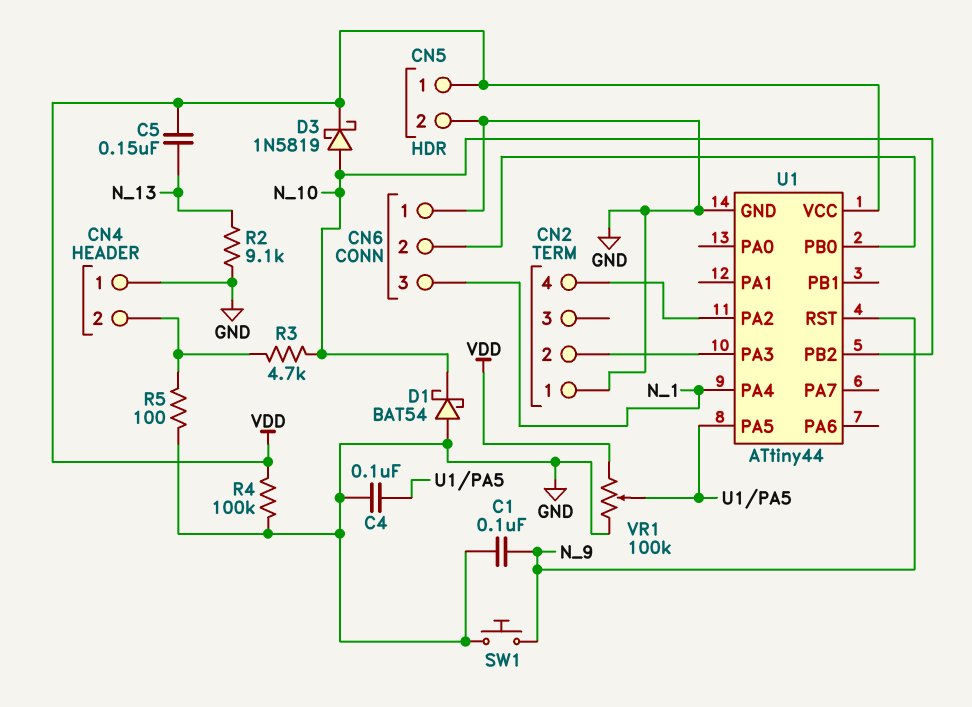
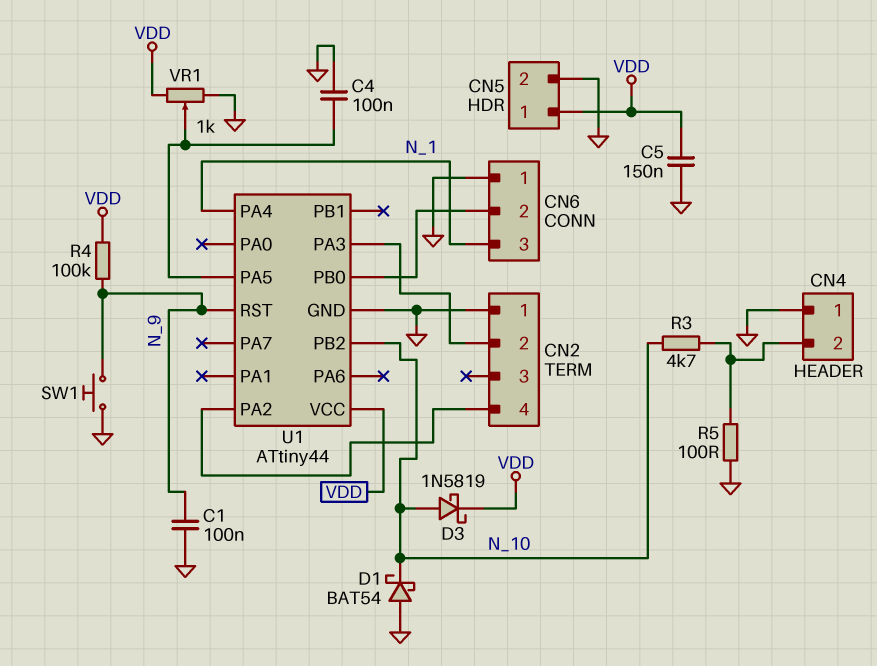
C5: 150nF (N_13, VDD) -> 150nF (GND, VDD)
R2: 9.1k (GND, N_13) -> none
R4: 100k (GND, VDD) -> 100k (N_9, VDD)
VR1: 100k (GND, VDD, wiper U1/PA5) -> 1k (GND, VDD, wiper U1/PA5)

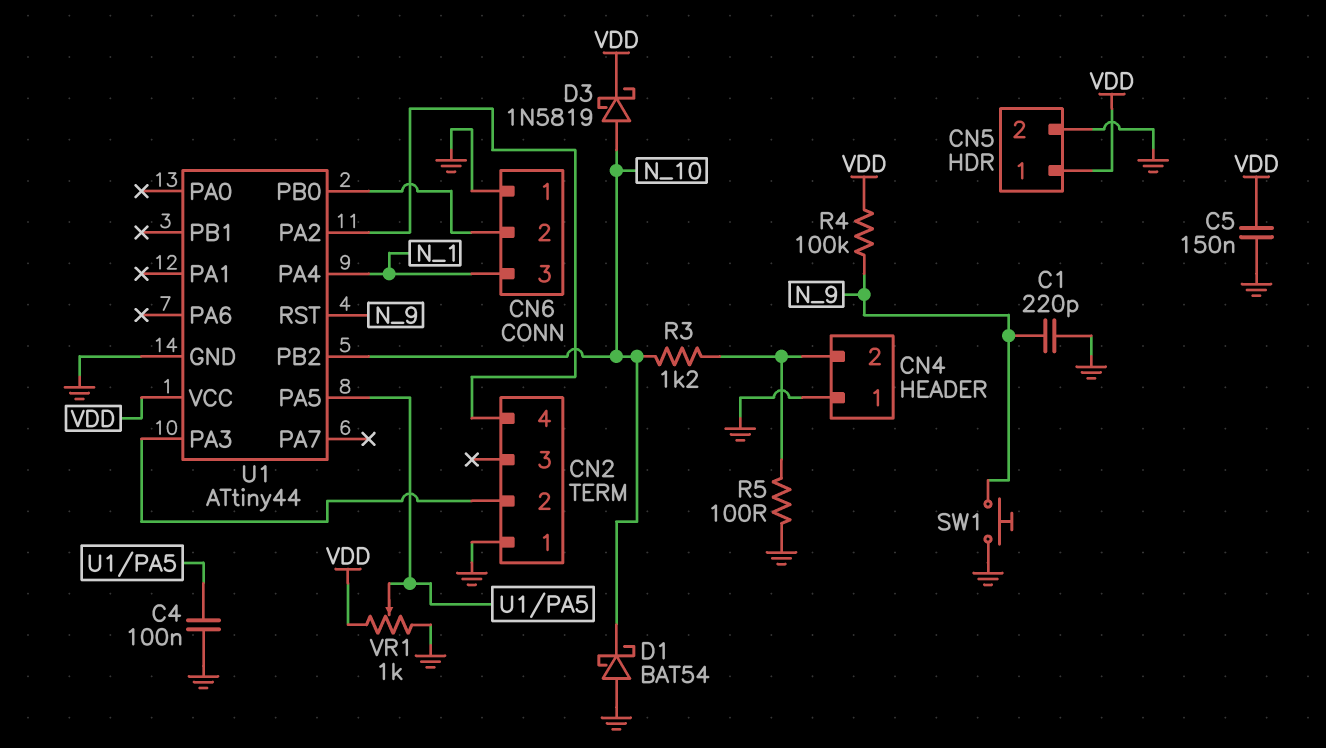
C1: 100nF (GND, N_9) -> 220pF (GND, N_9)
R3: 4.7k (CN4/2, N_10) -> 1.2k (CN4/2, N_10)

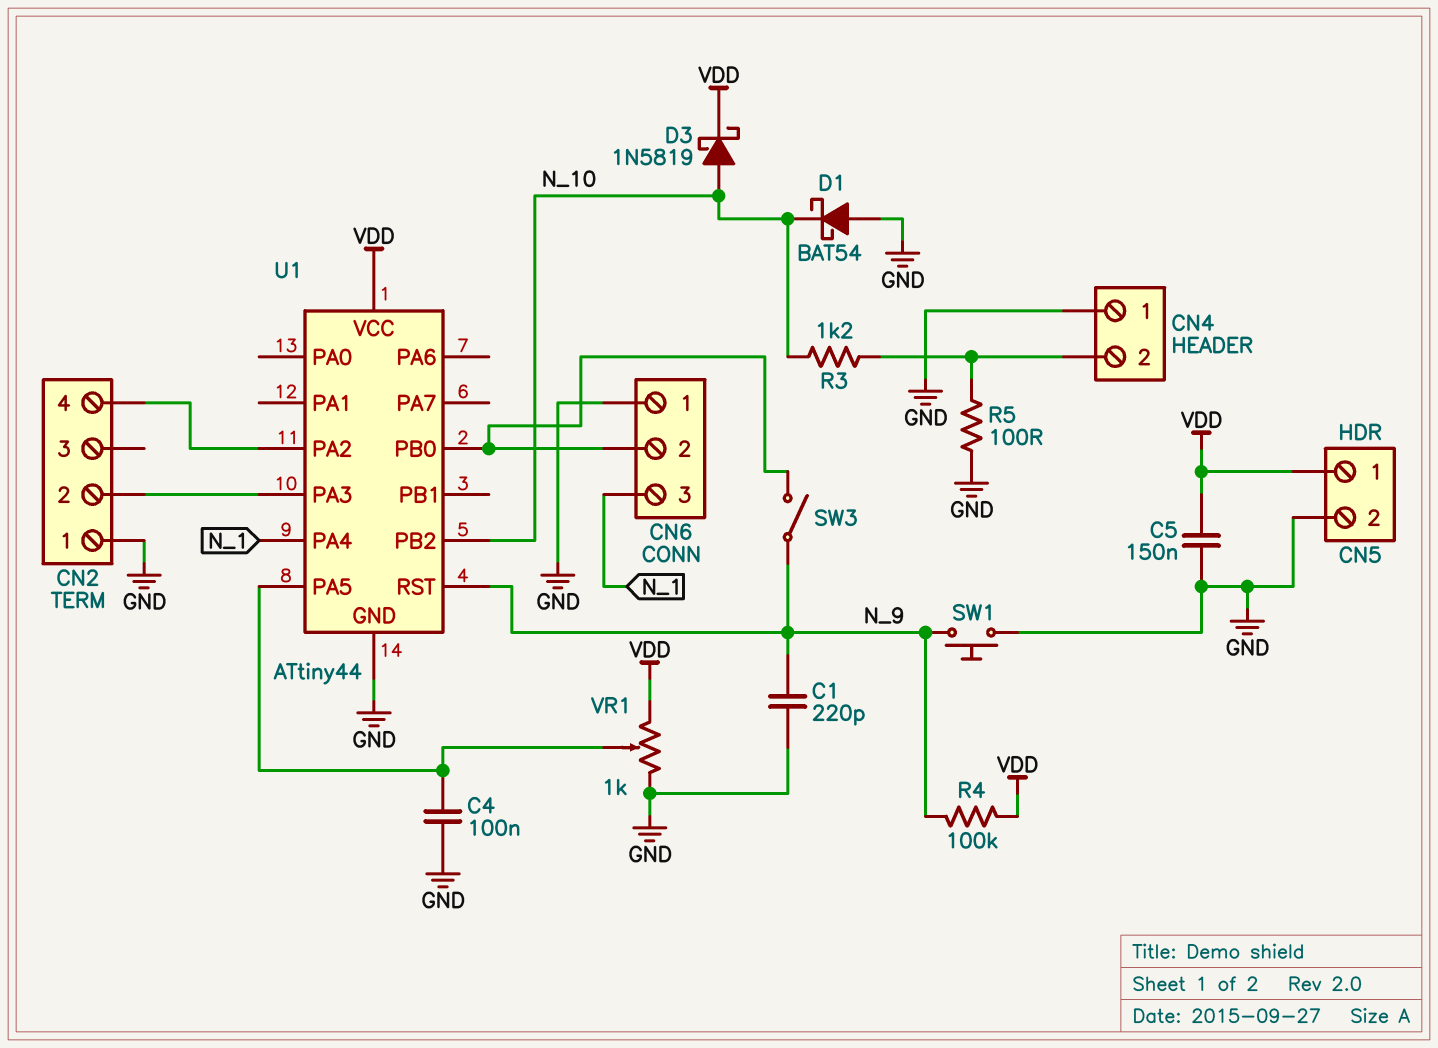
SW3: none -> switch (CN6/2, N_9)

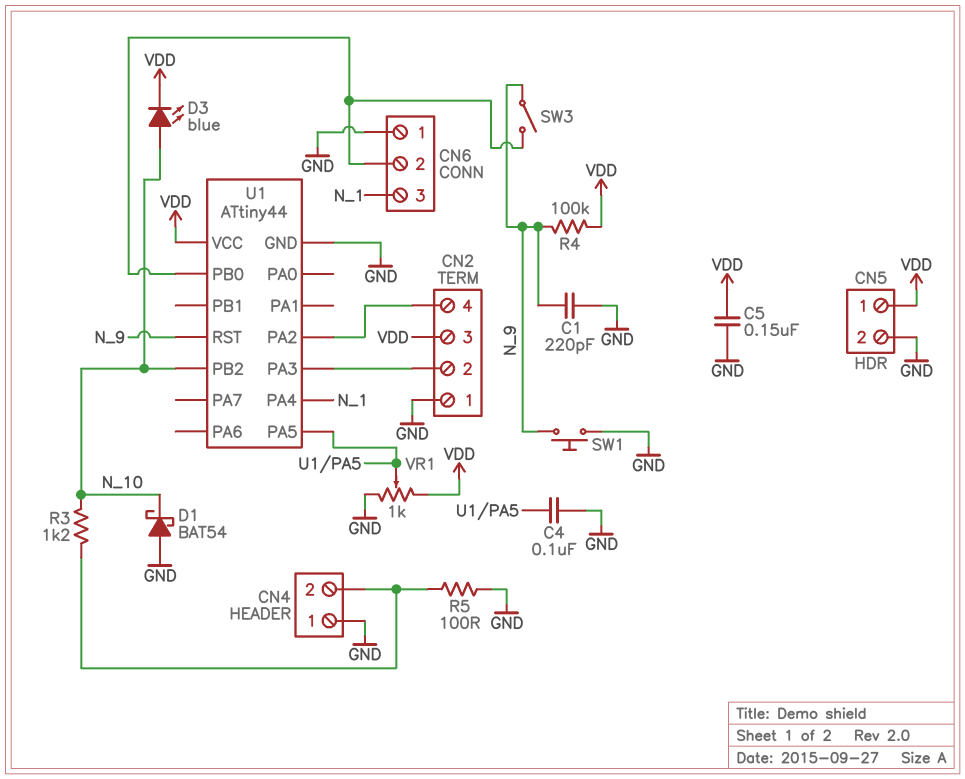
CN2 pin 3: none -> VDD
D3: schottky 1N5819 (A N_10, K VDD) -> LED blue (A N_10, K VDD)

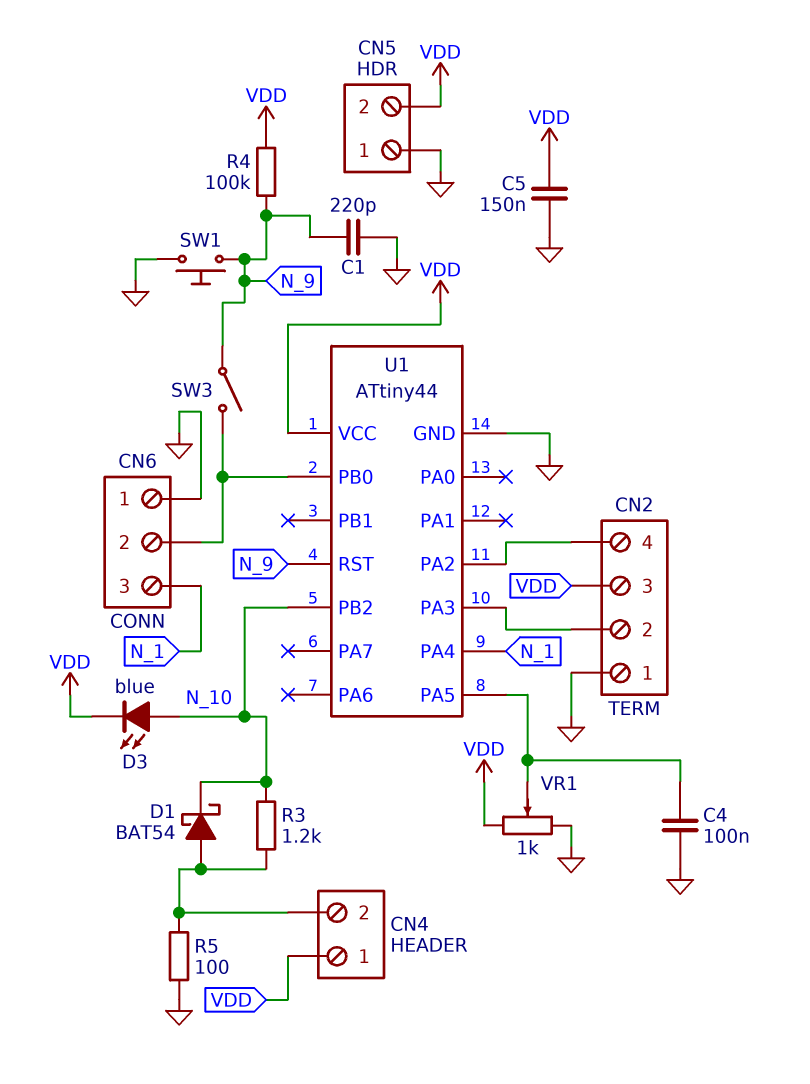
CN4 pin 1: GND -> VDD
CN5 pin 1: VDD -> GND
CN5 pin 2: GND -> VDD
D1: schottky BAT54 (A GND, K N_10) -> schottky BAT54 (A CN4/2, K N_10)

